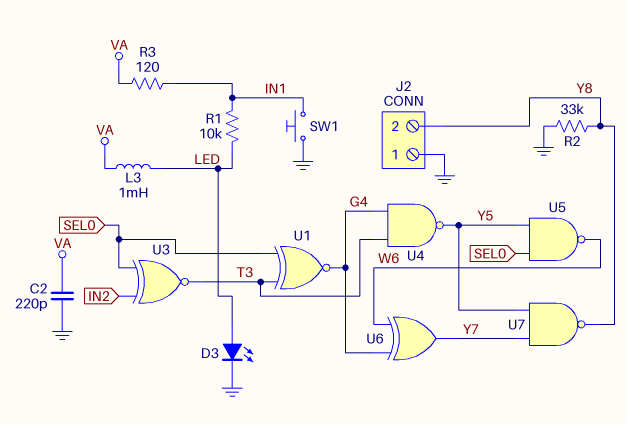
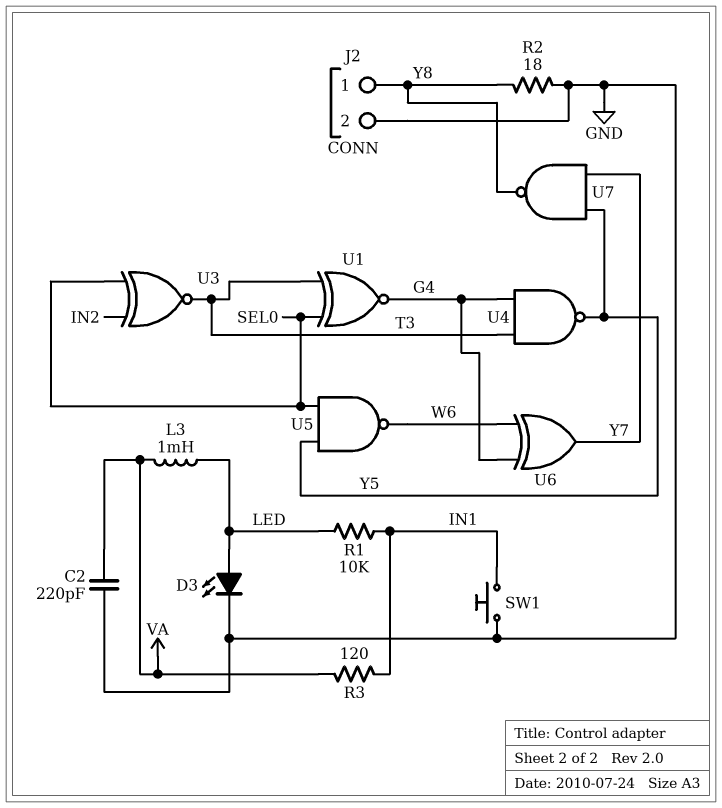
J2 pin 1: GND -> Y8
J2 pin 2: Y8 -> GND
R2: 33k (GND, Y8) -> 18 (GND, Y8)

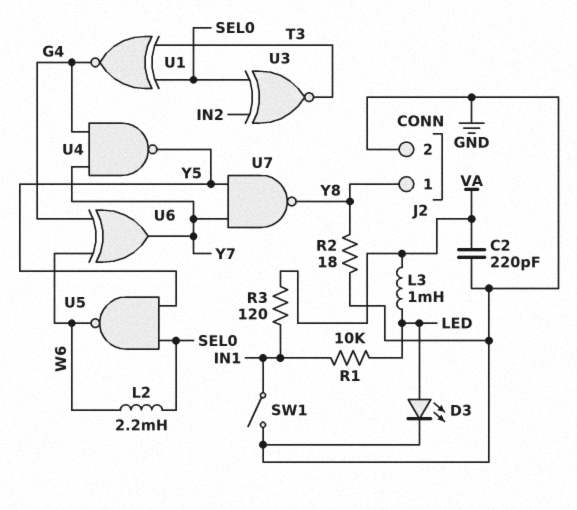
L2: none -> 2.2mH (SEL0, W6)
SW1: button (GND, IN1) -> switch (GND, IN1)
U4: NAND (in G4, in T3, out Y5) -> NAND (in G4, in Y7, out Y5)

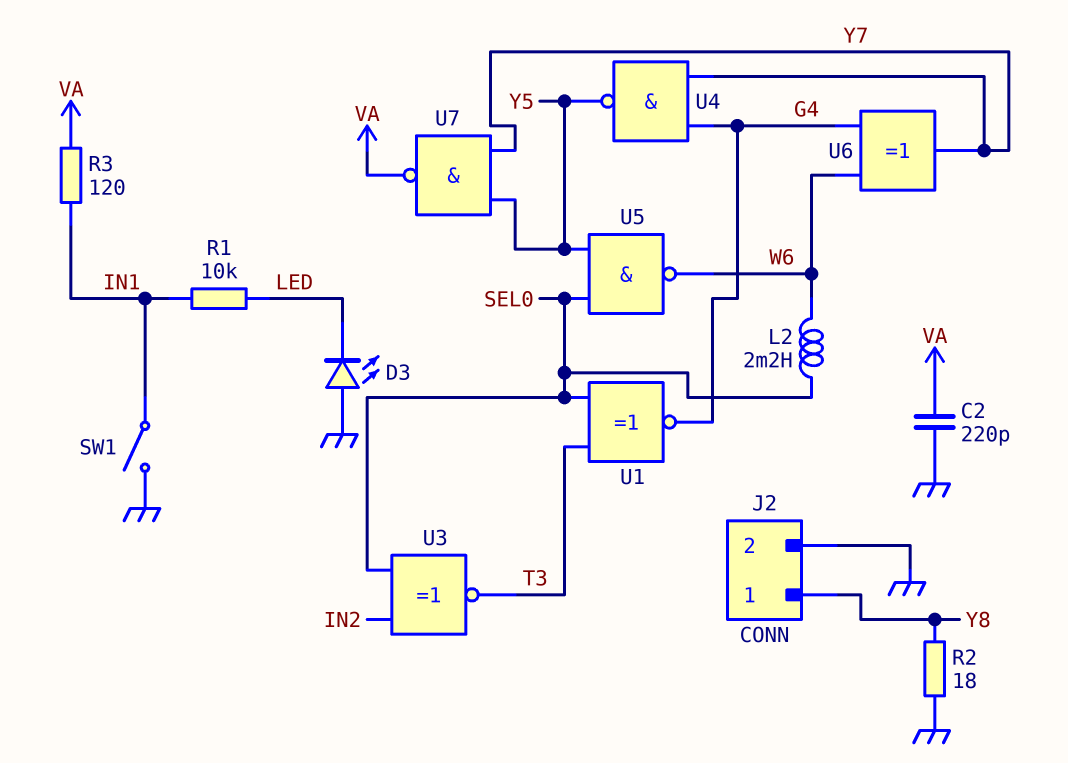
D3: LED (A LED, K GND) -> LED (A GND, K LED)
L3: 1mH (LED, VA) -> none
U7: NAND (in Y5, in Y7, out Y8) -> NAND (in Y5, in Y7, out VA)

